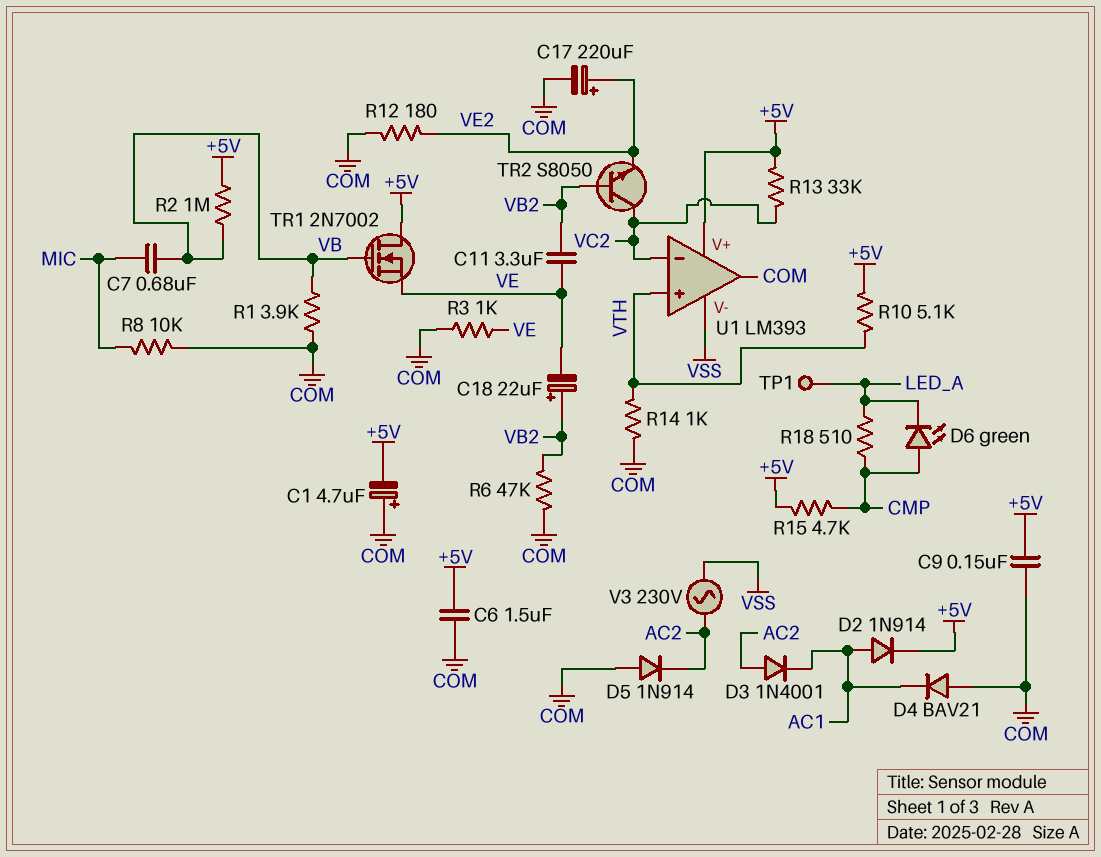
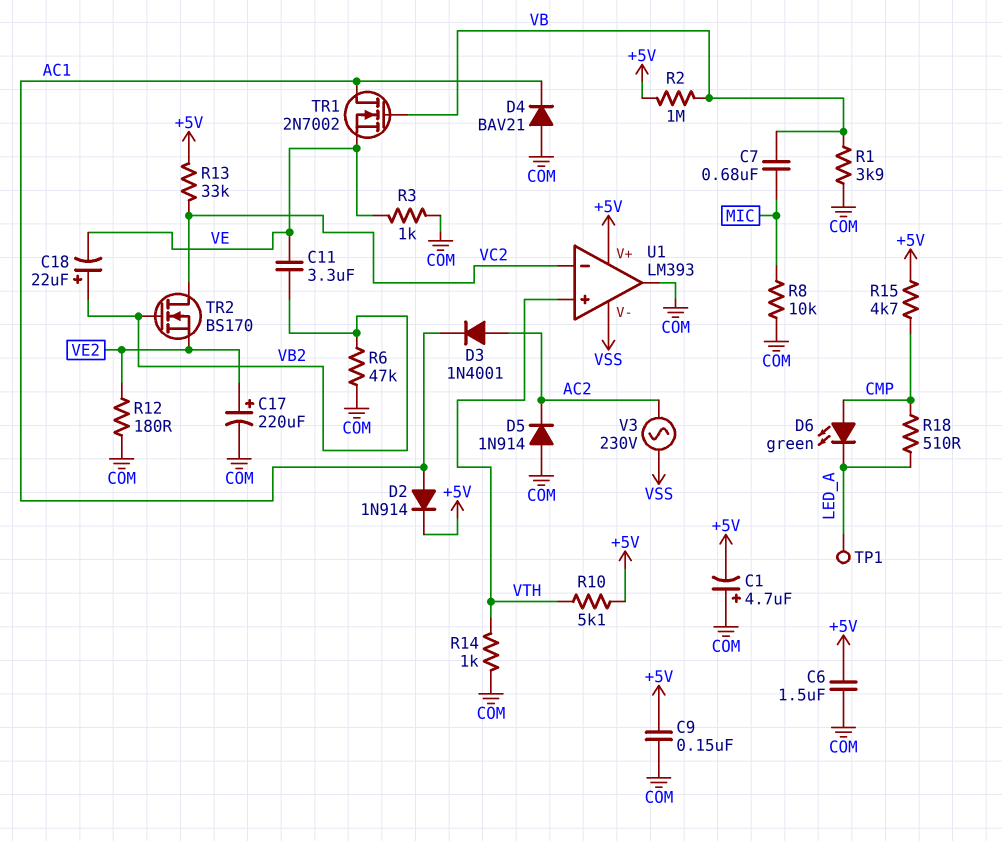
TR1: NMOS 2N7002 (G VB, D +5V, S VE) -> NMOS 2N7002 (G VB, D AC1, S VE)
TR2: NPN S8050 (B VB2, C VC2, E VE2) -> NMOS BS170 (G VB2, D VC2, S VE2)

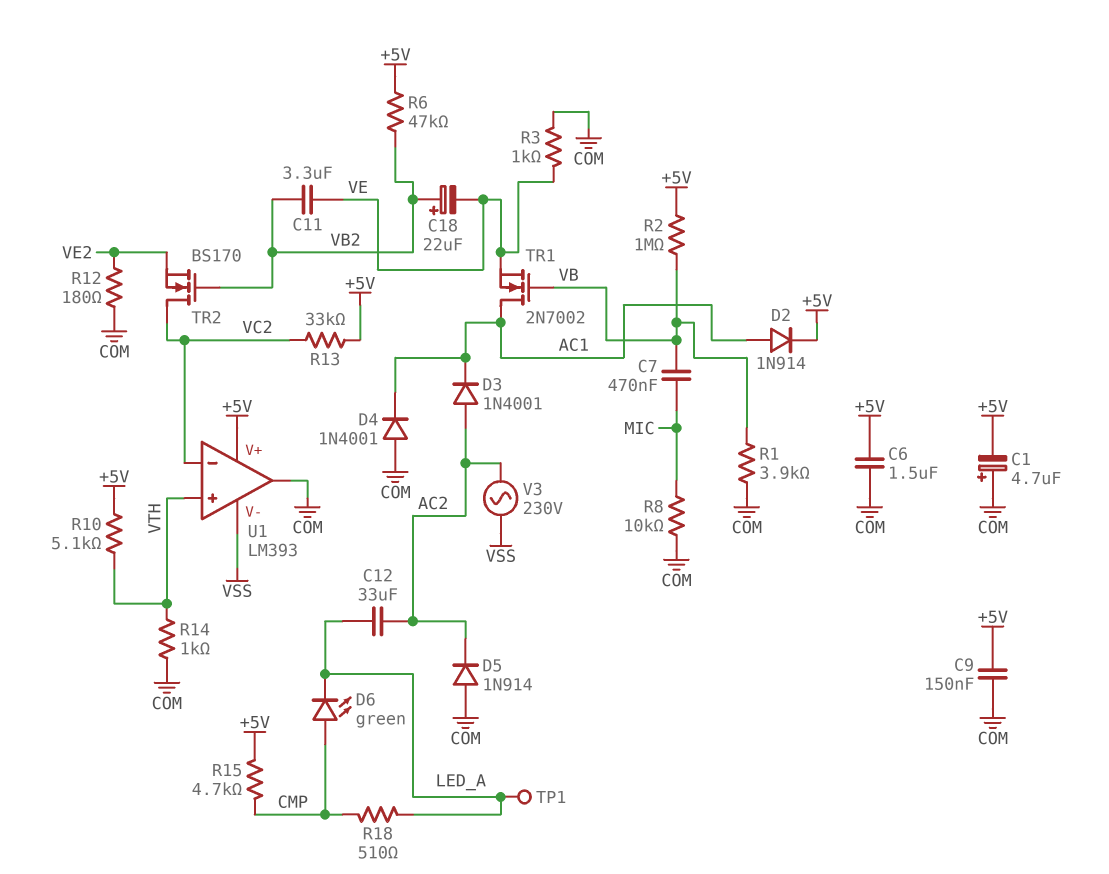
C7: 680nF (MIC, VB) -> 470nF (MIC, VB)
C12: none -> 33uF (AC2, LED_A)
C17: 220uF (plus VE2, minus COM) -> none
D4: diode BAV21 (A COM, K AC1) -> diode 1N4001 (A COM, K AC1)
R6: 47k (COM, VB2) -> 47k (+5V, VB2)

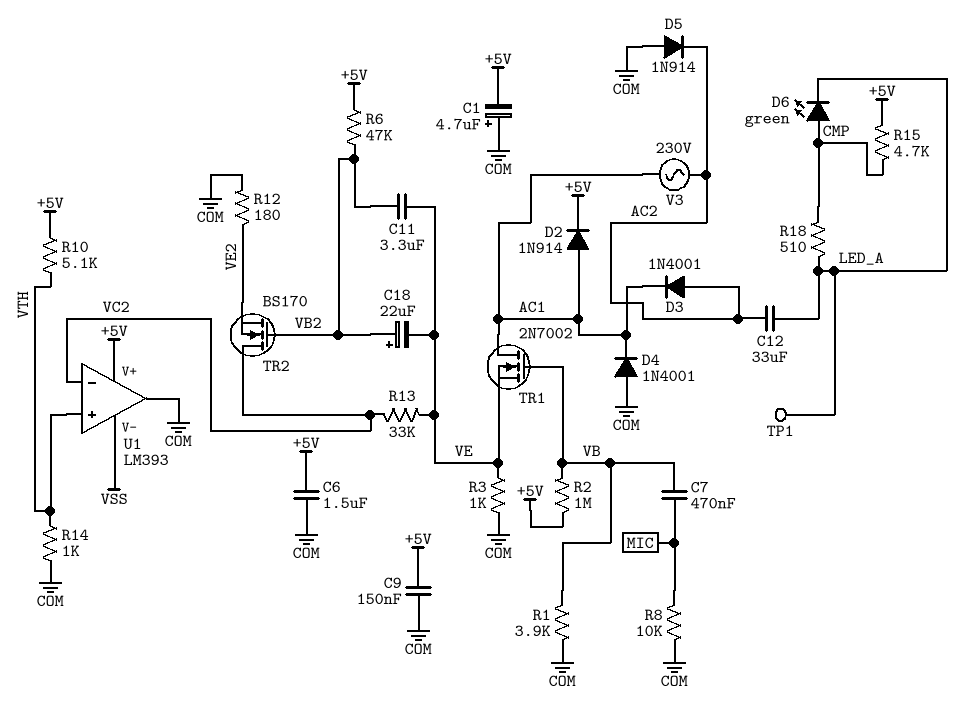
R13: 33k (+5V, VC2) -> 33k (VC2, VE)
V3: AC 230V (AC2, VSS) -> AC 230V (AC1, AC2)

